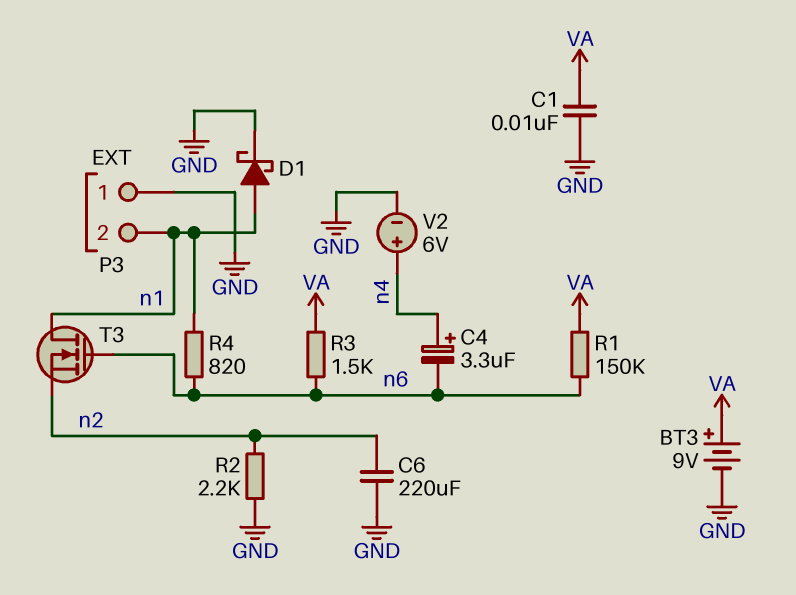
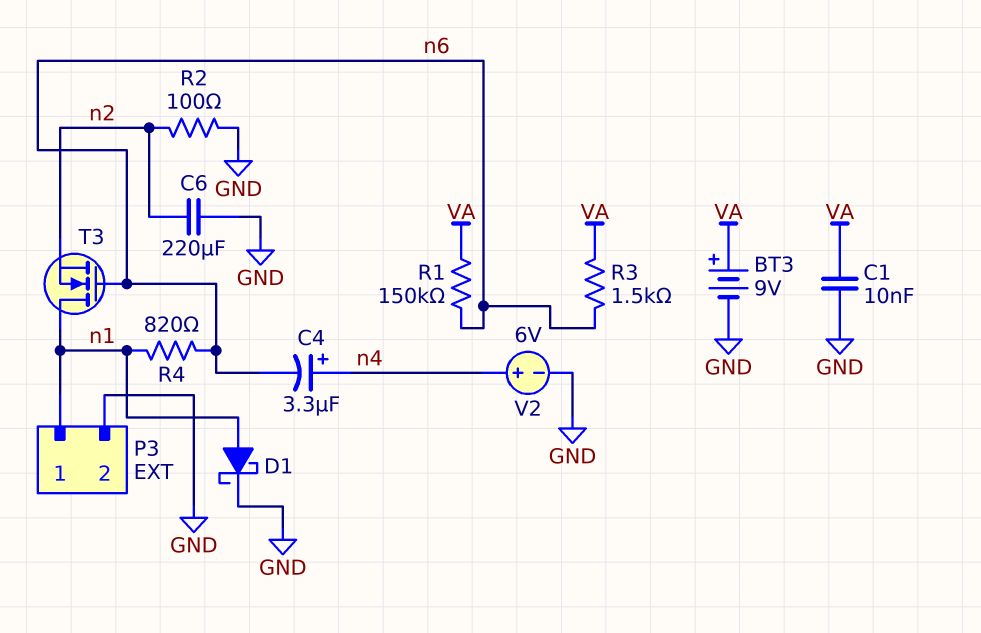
P3 pin 1: GND -> n1
P3 pin 2: n1 -> GND
R2: 2.2k (GND, n2) -> 100 (GND, n2)

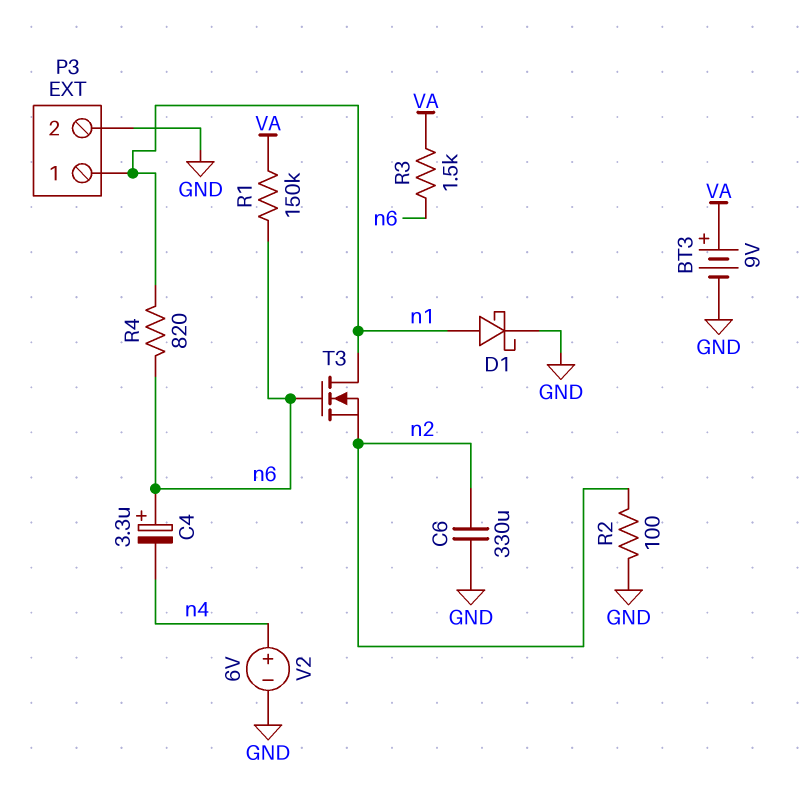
C1: 10nF (GND, VA) -> none
C4: 3.3uF (plus n4, minus n6) -> 3.3uF (plus n6, minus n4)
C6: 220uF (GND, n2) -> 330uF (GND, n2)

